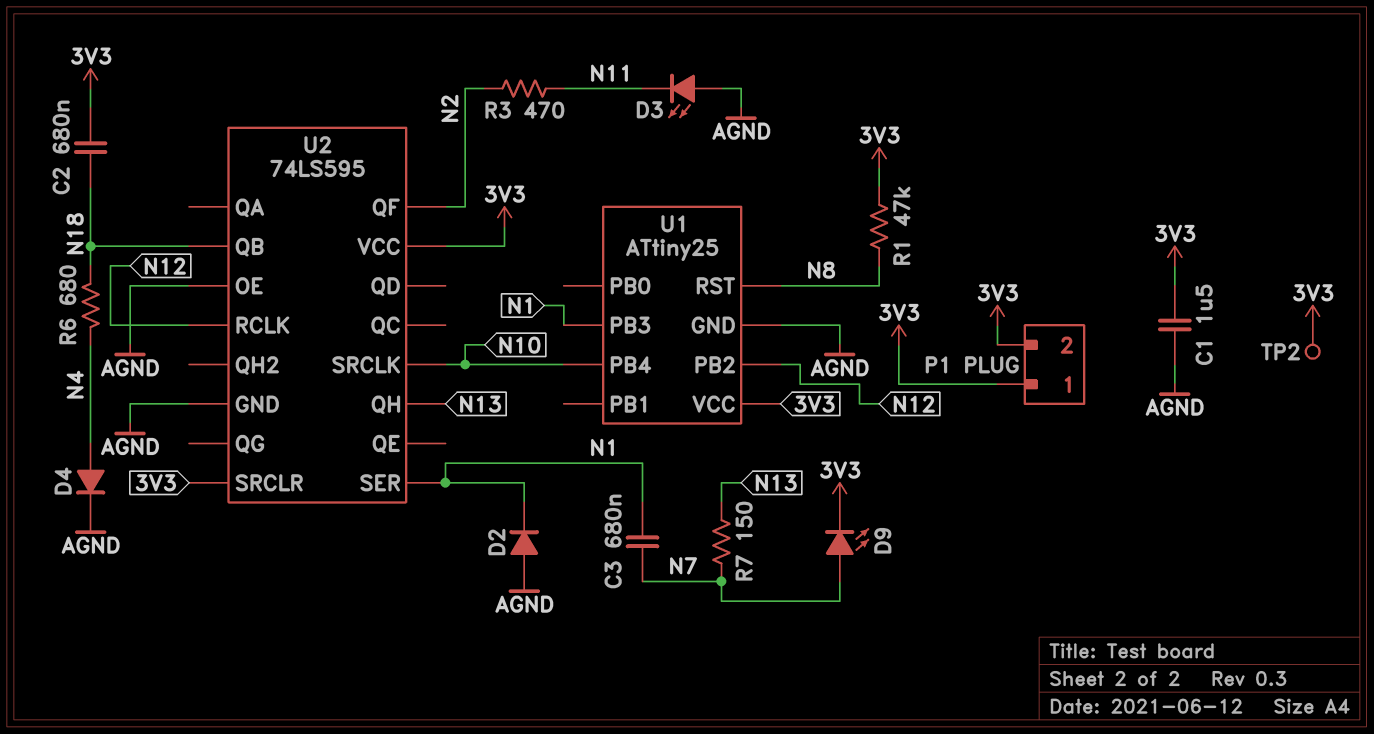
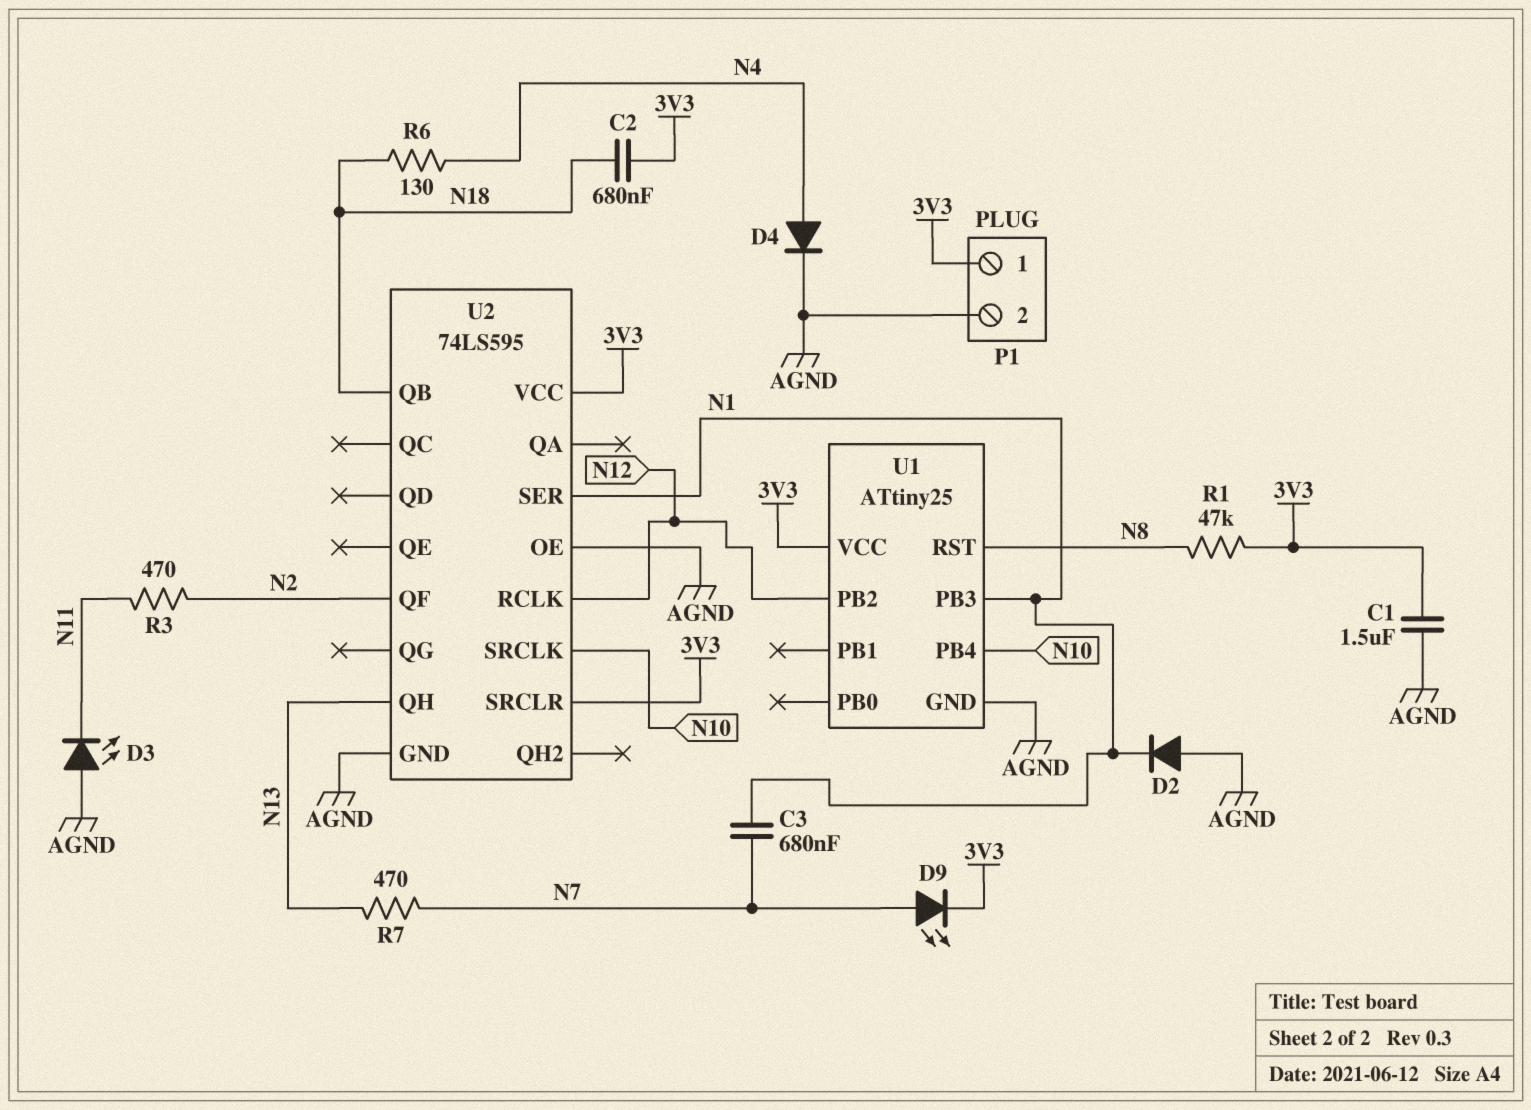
P1 pin 2: 3V3 -> AGND
R6: 680 (N4, N18) -> 130 (N4, N18)
R7: 150 (N7, N13) -> 470 (N7, N13)
TP2: test point (3V3) -> none

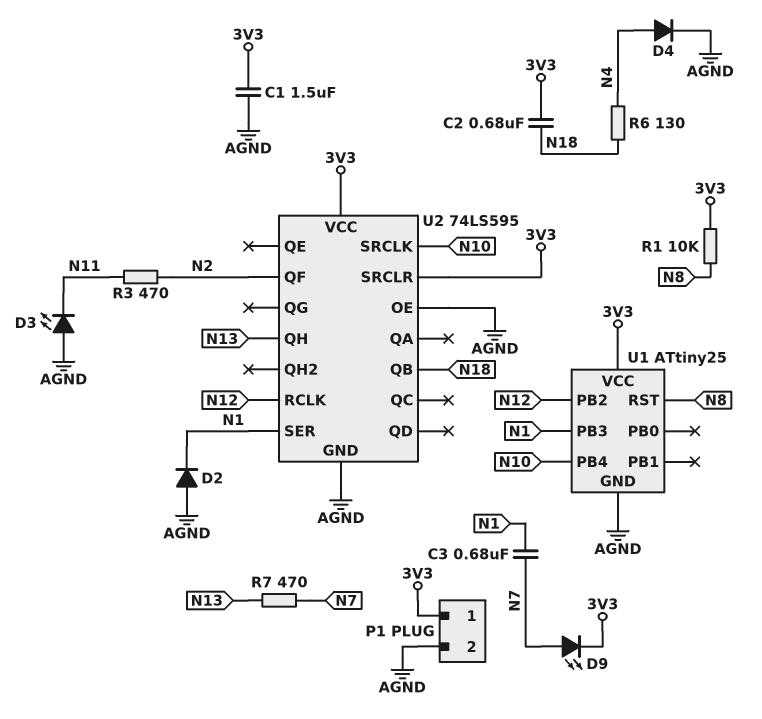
R1: 47k (3V3, N8) -> 10k (3V3, N8)

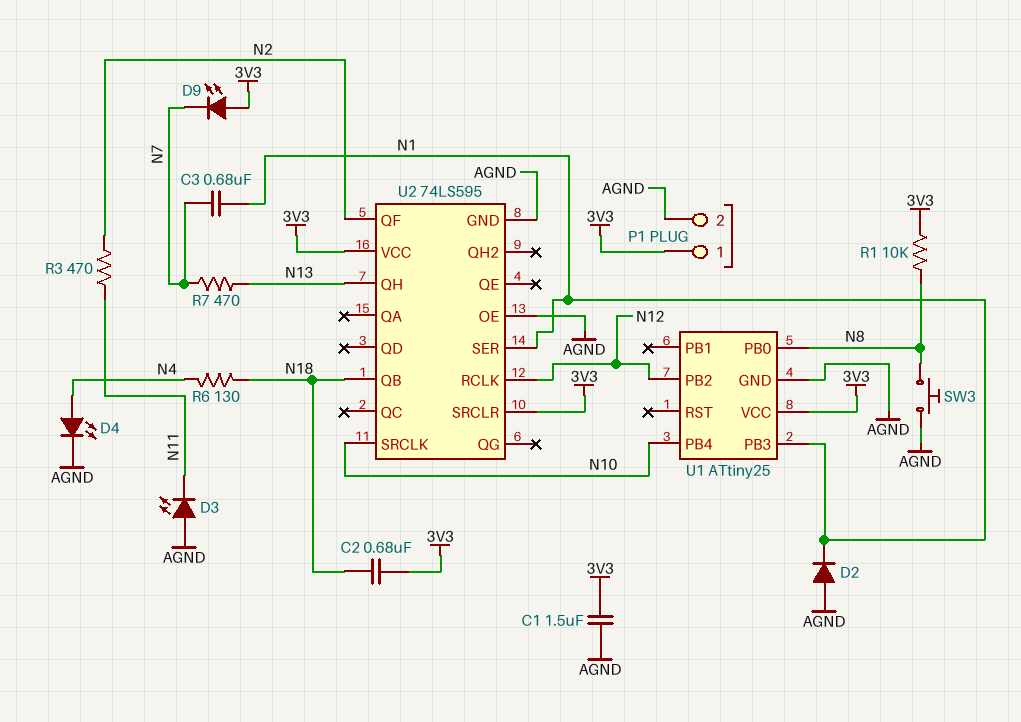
D4: diode (A N4, K AGND) -> LED (A N4, K AGND)
D9: LED (A N7, K 3V3) -> LED (A 3V3, K N7)
SW3: none -> button (AGND, N8)
U1 pin PB0: none -> N8
U1 pin RST: N8 -> none

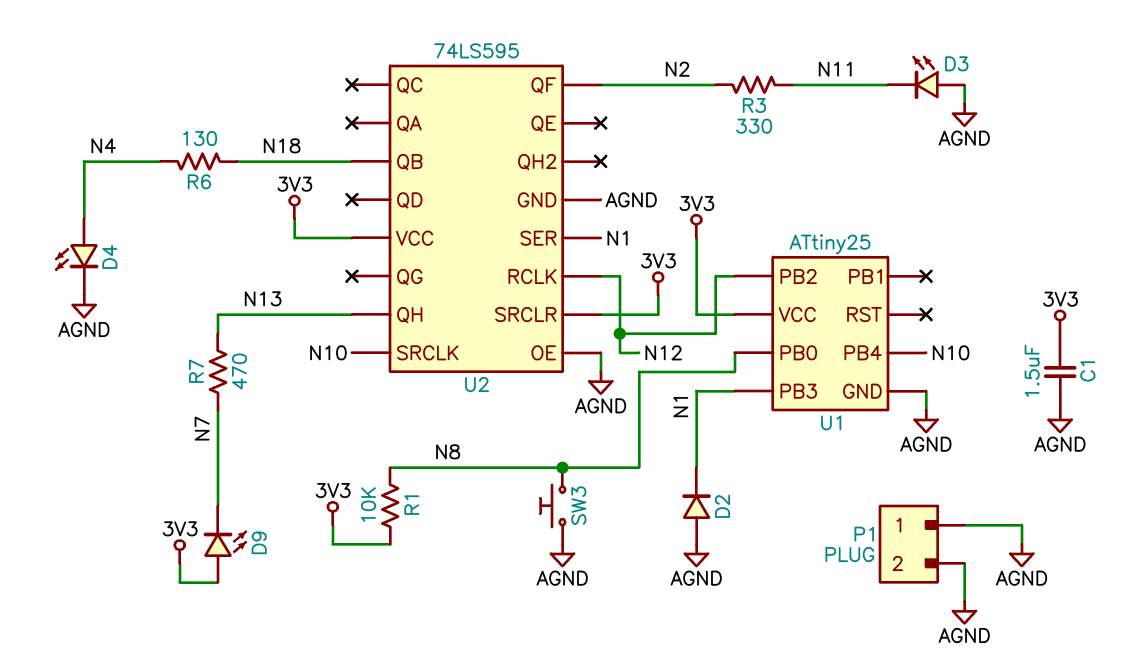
C2: 680nF (3V3, N18) -> none
C3: 680nF (N1, N7) -> none
P1 pin 1: 3V3 -> AGND
R3: 470 (N2, N11) -> 330 (N2, N11)

